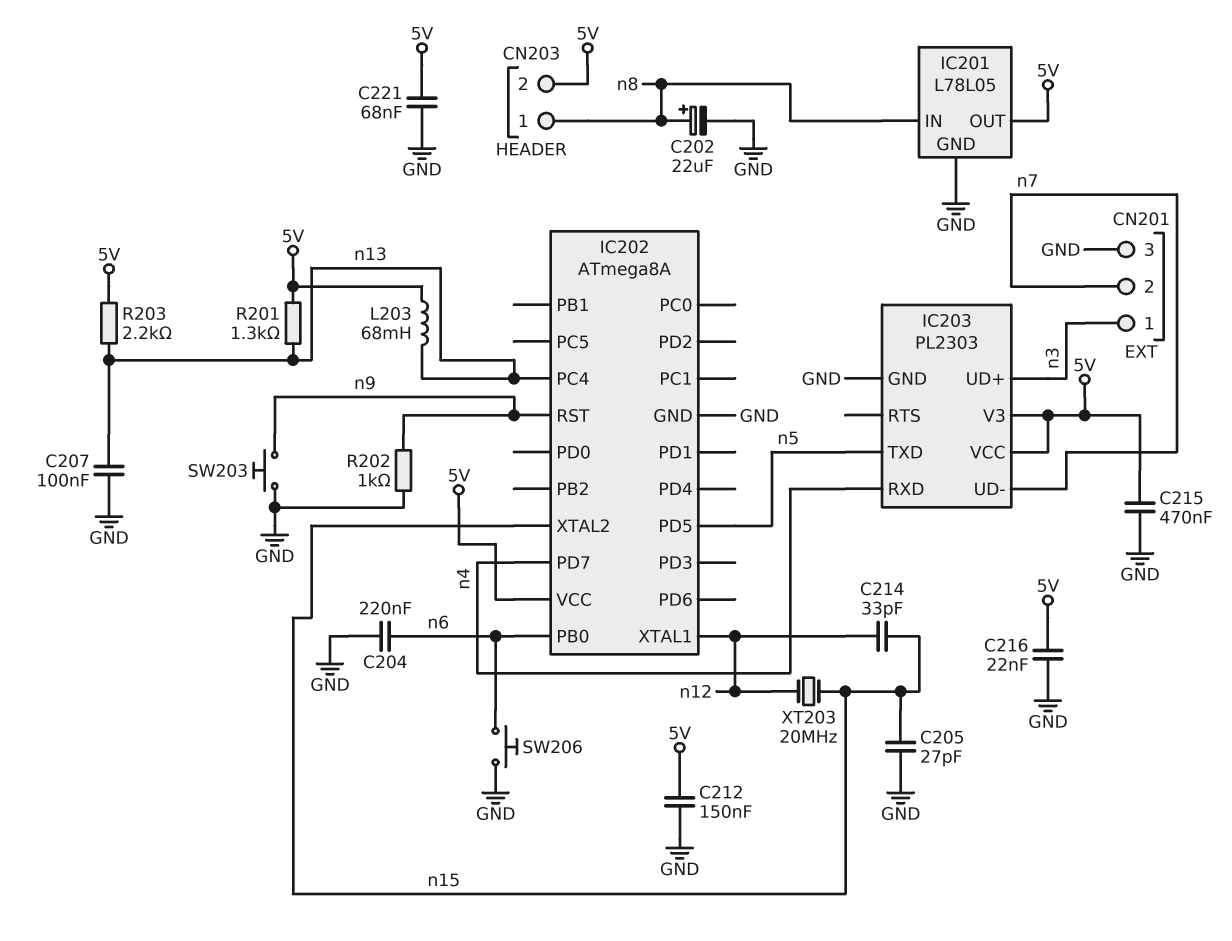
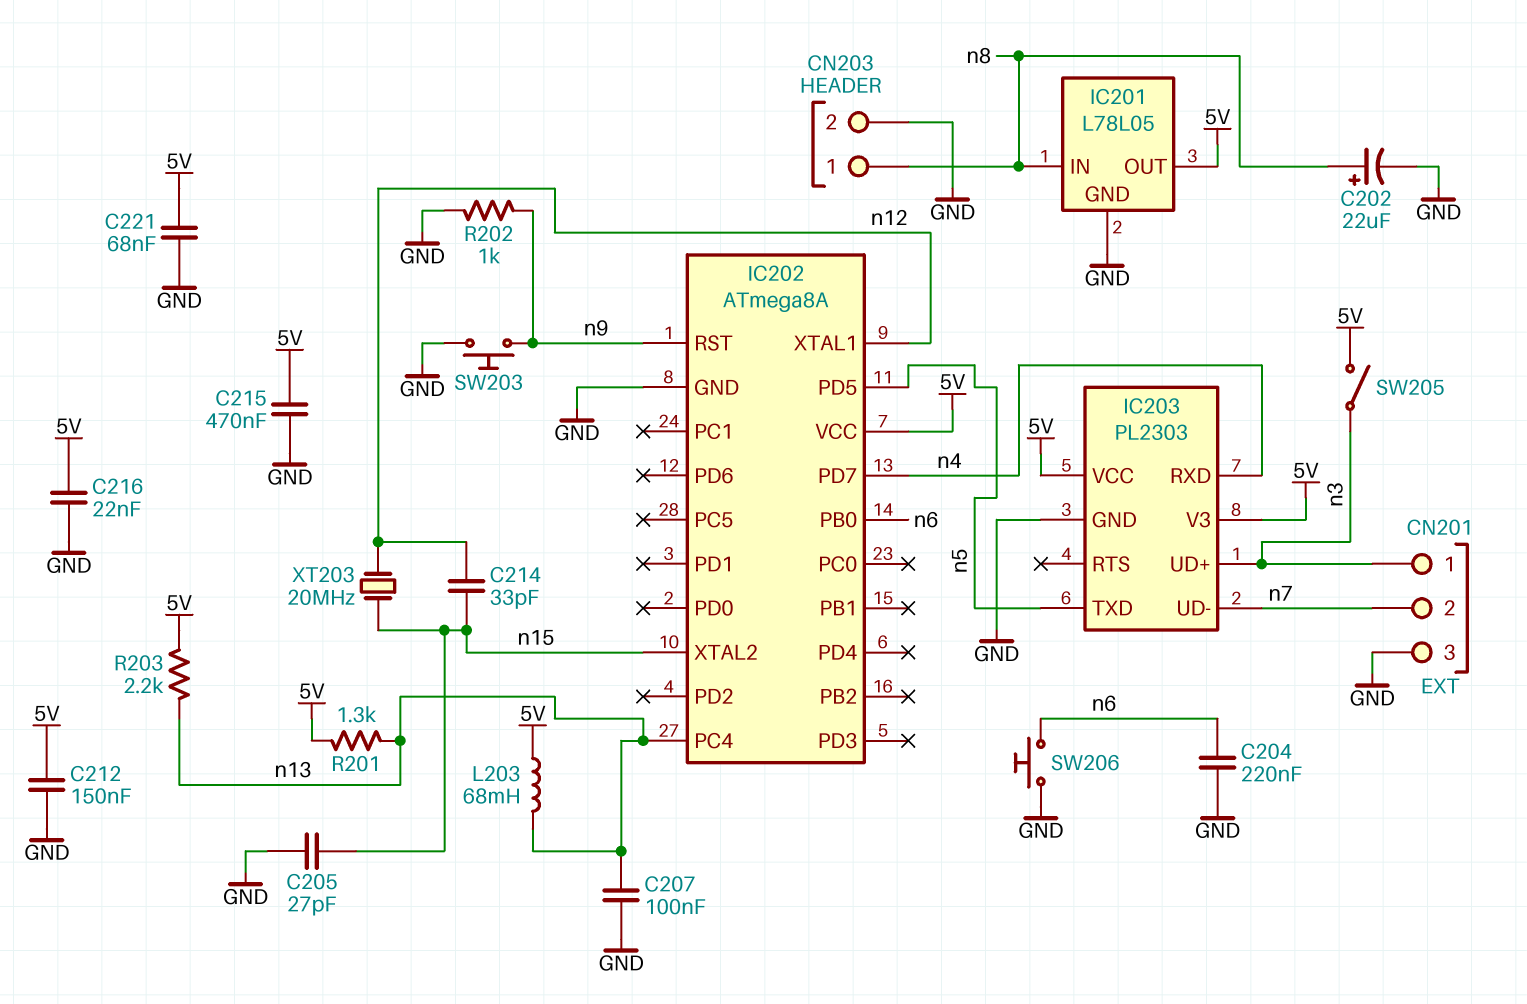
CN203 pin 2: 5V -> GND
SW205: none -> switch (5V, n3)

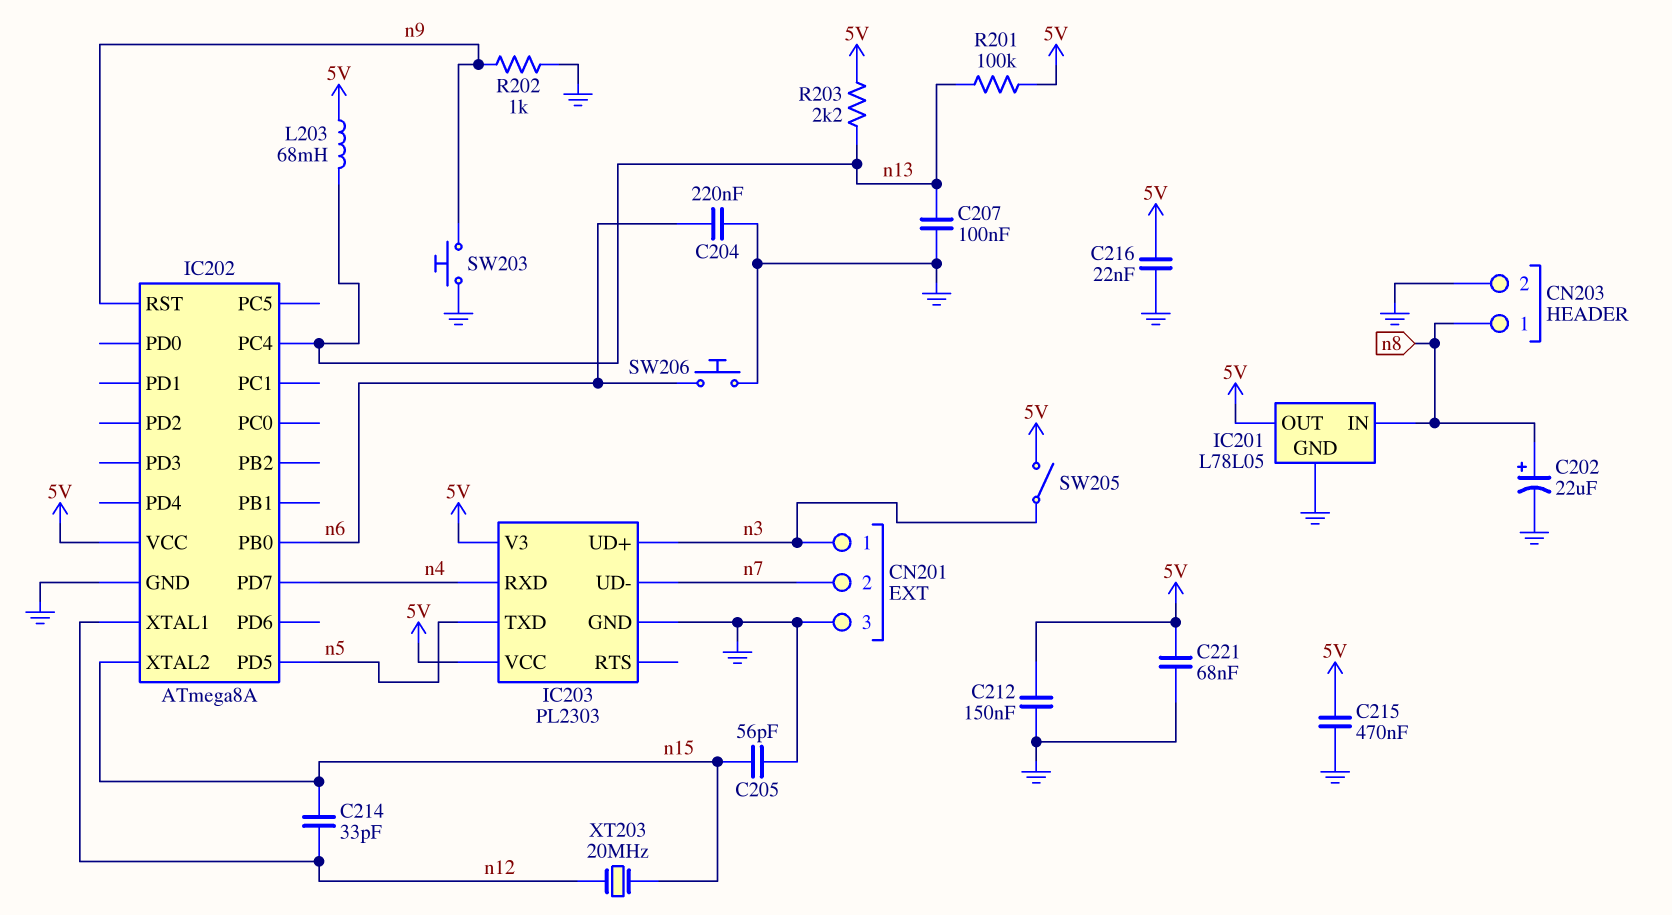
C205: 27pF (GND, n15) -> 56pF (GND, n15)
R201: 1.3k (5V, n13) -> 100k (5V, n13)

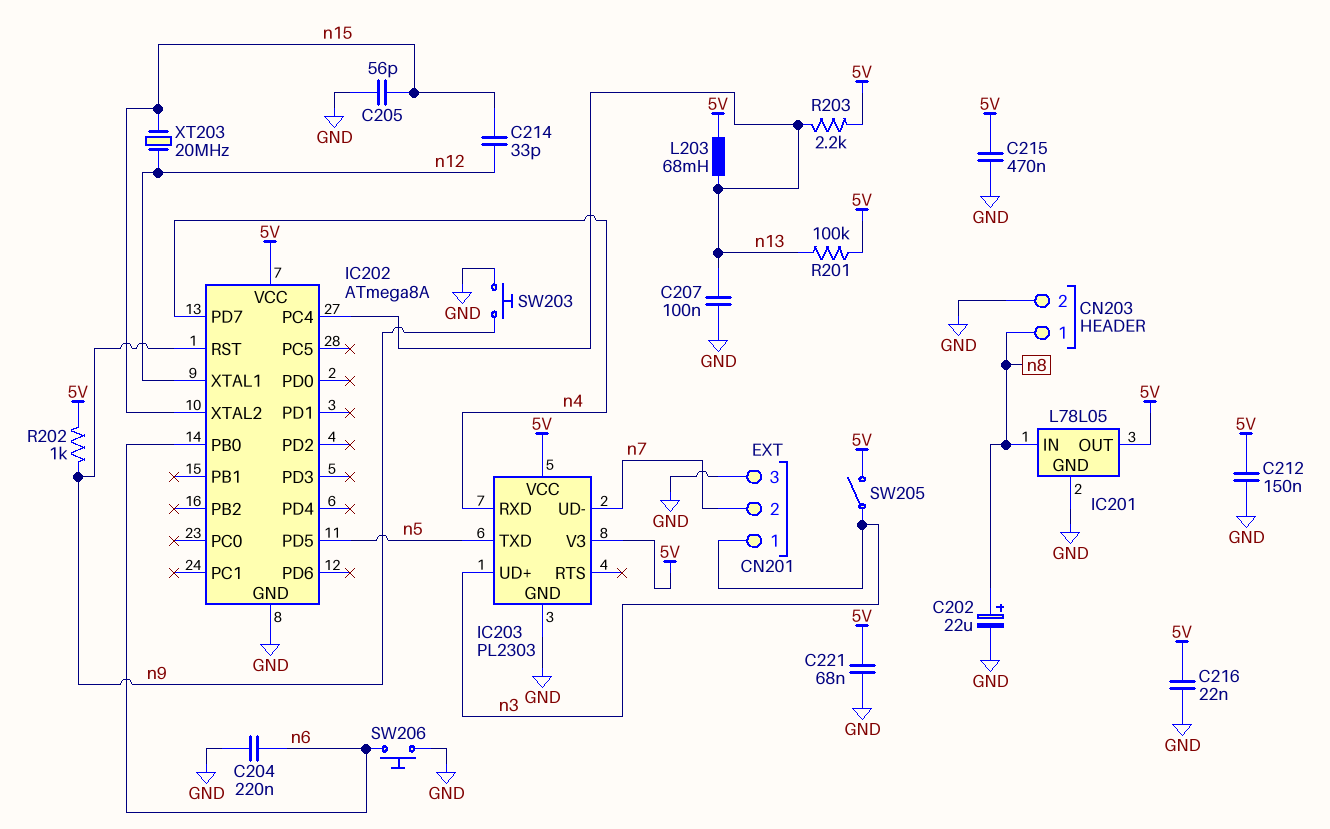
R202: 1k (GND, n9) -> 1k (5V, n9)

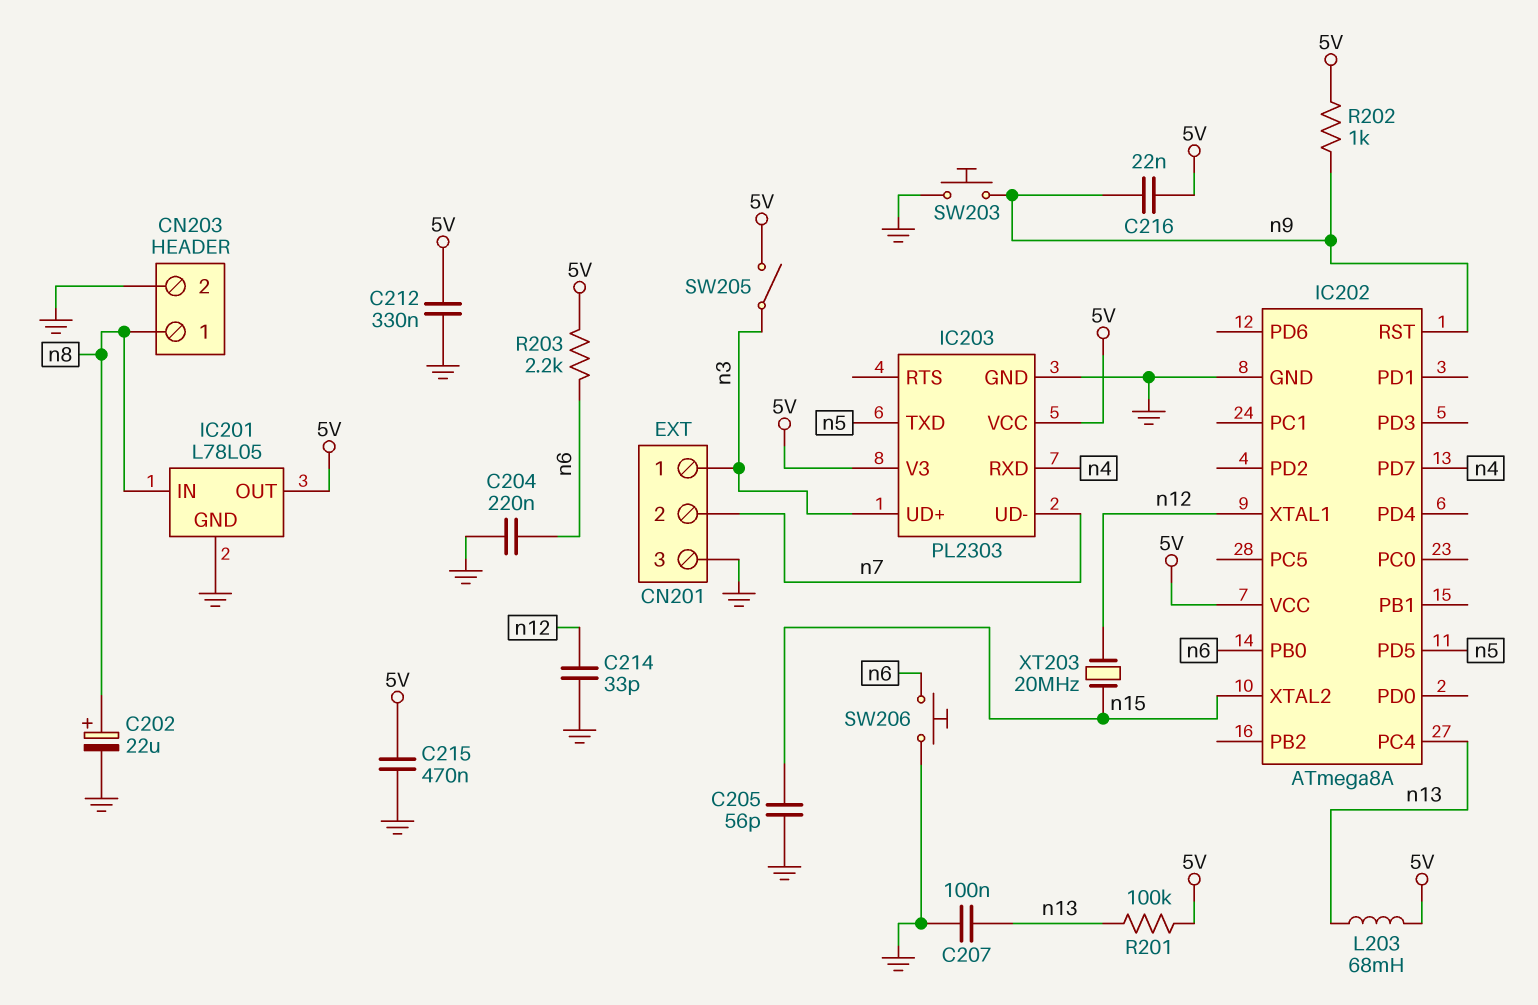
C212: 150nF (5V, GND) -> 330nF (5V, GND)
C214: 33pF (n12, n15) -> 33pF (GND, n12)
C216: 22nF (5V, GND) -> 22nF (5V, n9)
C221: 68nF (5V, GND) -> none
R203: 2.2k (5V, n13) -> 2.2k (5V, n6)

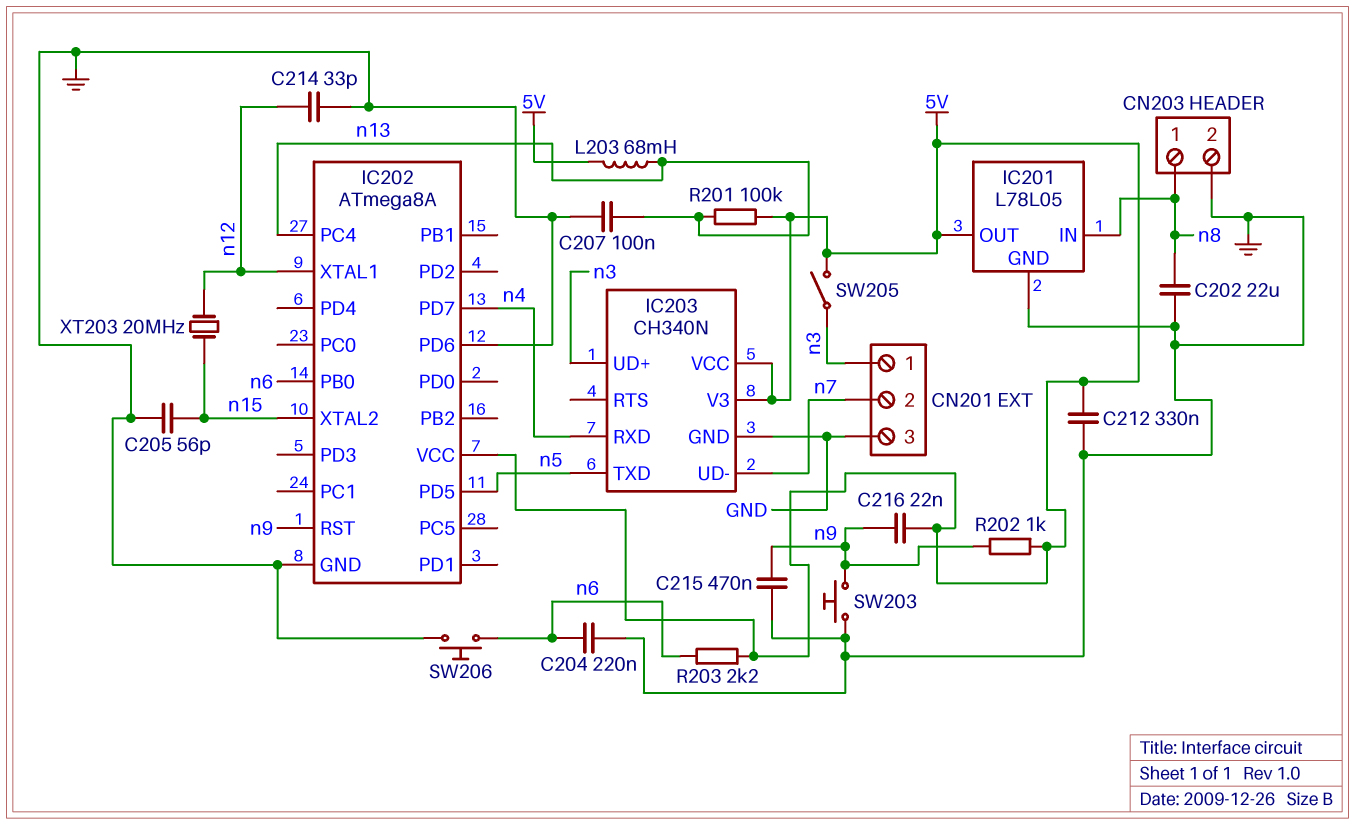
C202: 22uF (plus n8, minus GND) -> 22uF (GND, n8)
C215: 470nF (5V, GND) -> 470nF (GND, n9)
IC202 pin PD6: none -> GND
IC203: PL2303 -> CH340N

